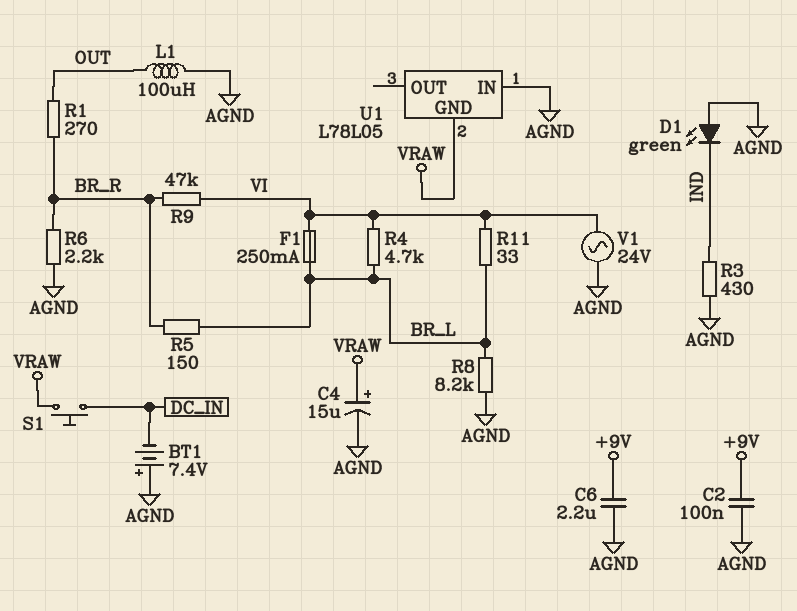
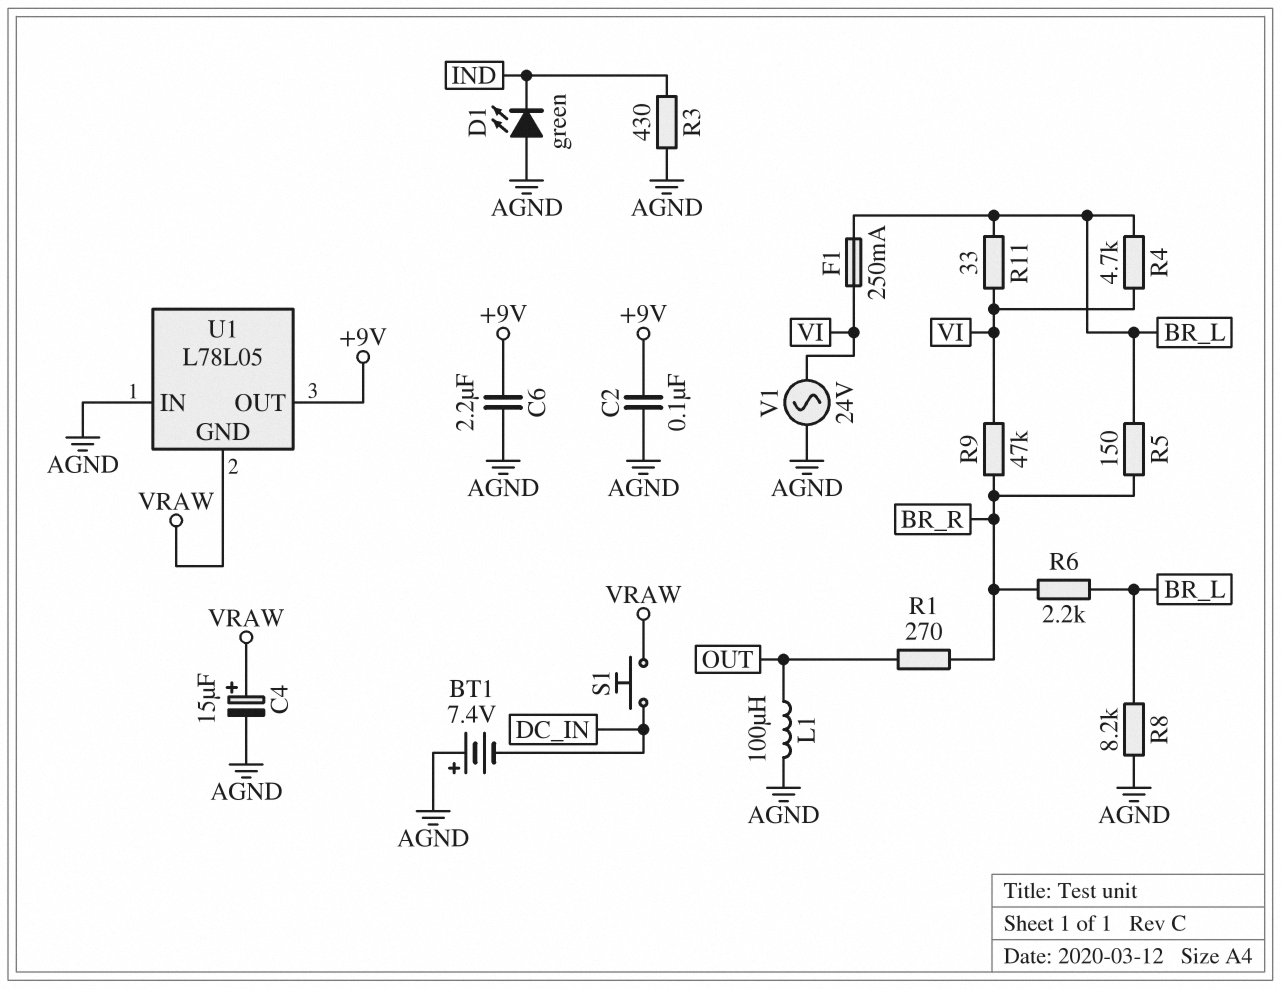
R6: 2.2k (AGND, BR_R) -> 2.2k (BR_L, BR_R)
U1 pin OUT: none -> +9V

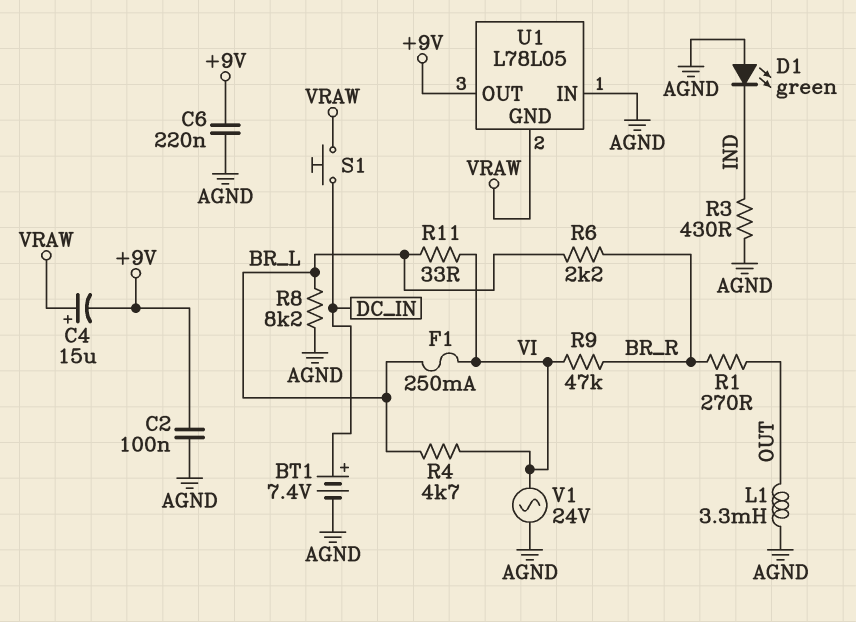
BT1: 7.4V (plus AGND, minus DC_IN) -> 7.4V (plus DC_IN, minus AGND)
C4: 15uF (plus VRAW, minus AGND) -> 15uF (plus VRAW, minus +9V)
C6: 2.2uF (+9V, AGND) -> 220nF (+9V, AGND)
L1: 100uH (AGND, OUT) -> 3.3mH (AGND, OUT)
R5: 150 (BR_L, BR_R) -> none

